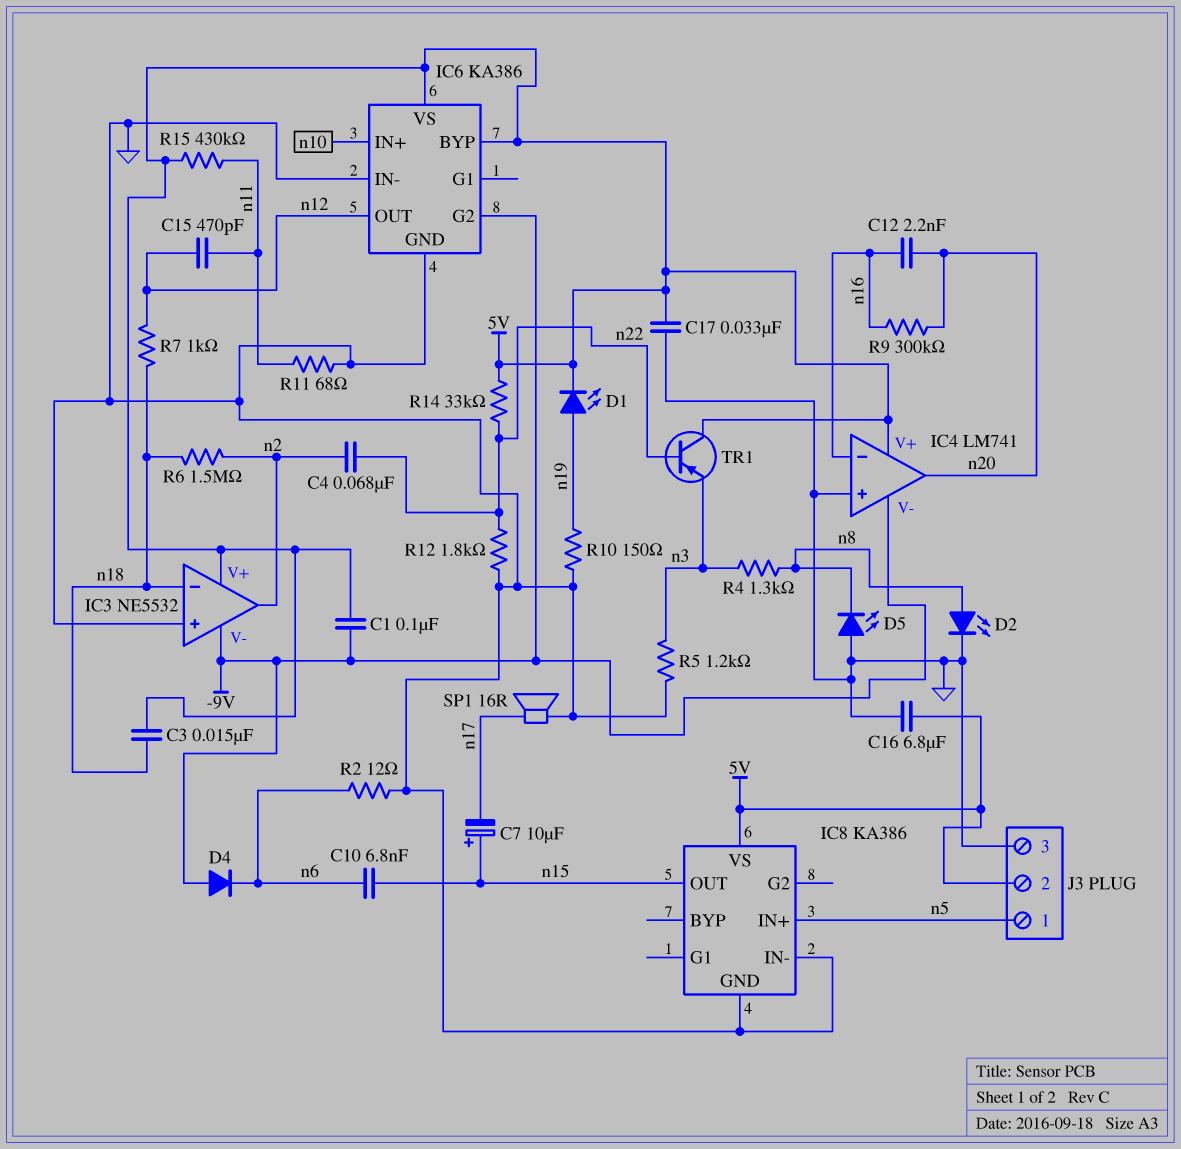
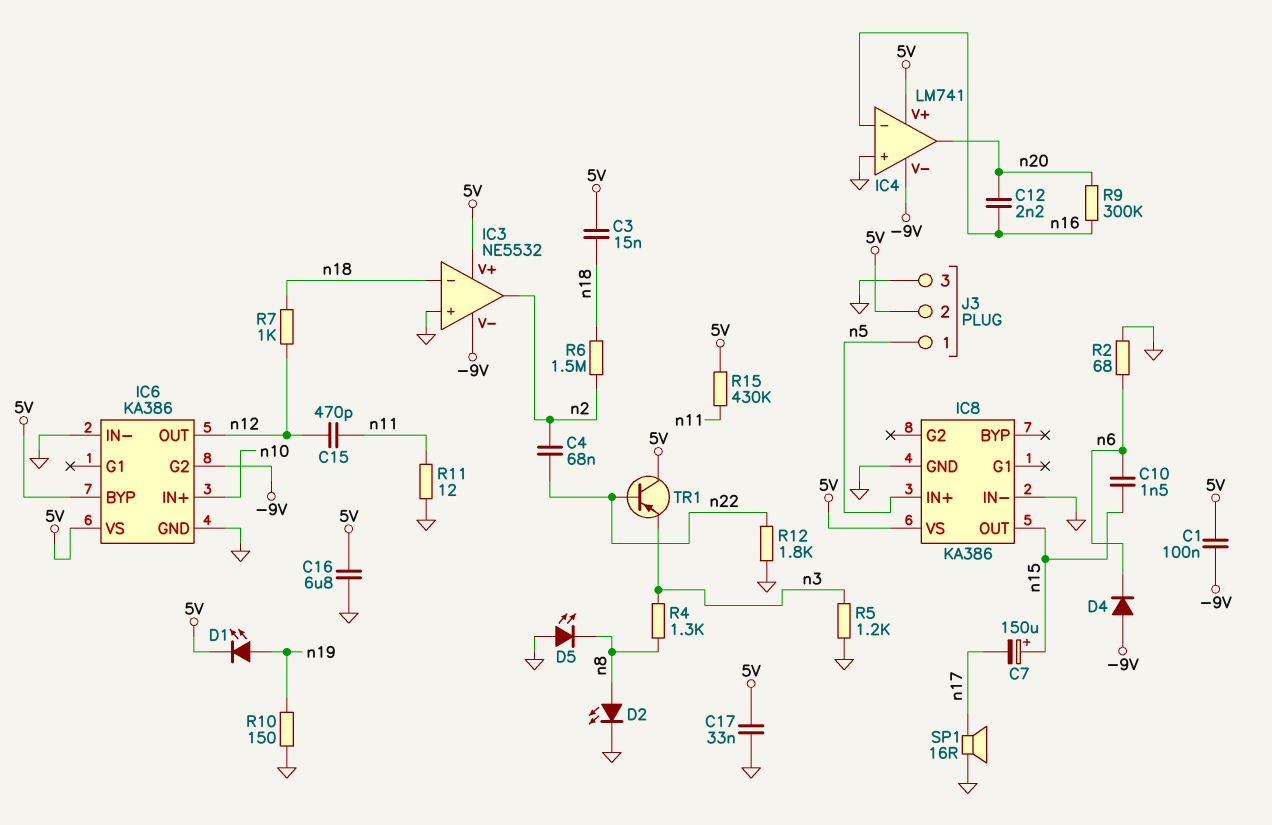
C7: 10uF (plus n15, minus n17) -> 150uF (plus n15, minus n17)
C10: 6.8nF (n6, n15) -> 1.5nF (n6, n15)
R2: 12 (GND, n6) -> 68 (GND, n6)
R11: 68 (GND, n11) -> 12 (GND, n11)
R14: 33k (5V, n22) -> none

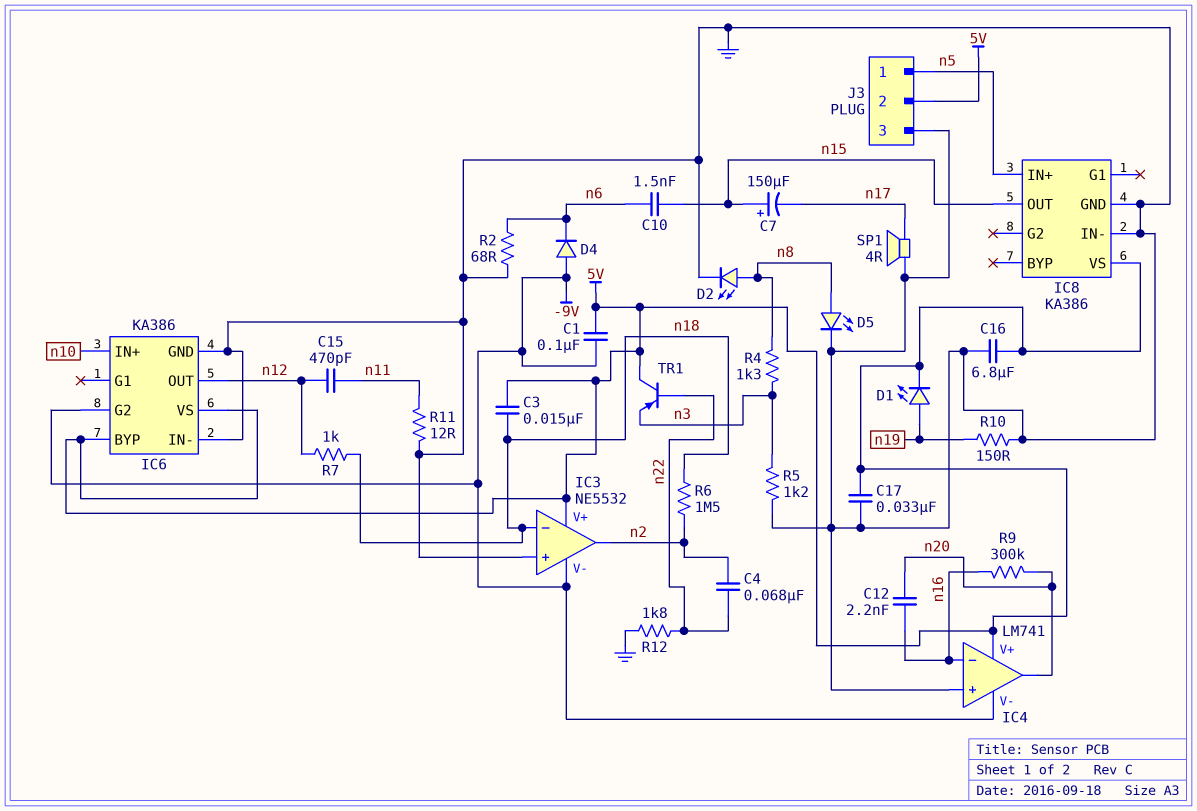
D5: LED (A GND, K n8) -> LED (A n8, K GND)
R15: 430k (5V, n11) -> none
SP1: speaker 16R (GND, n17) -> speaker 4R (GND, n17)

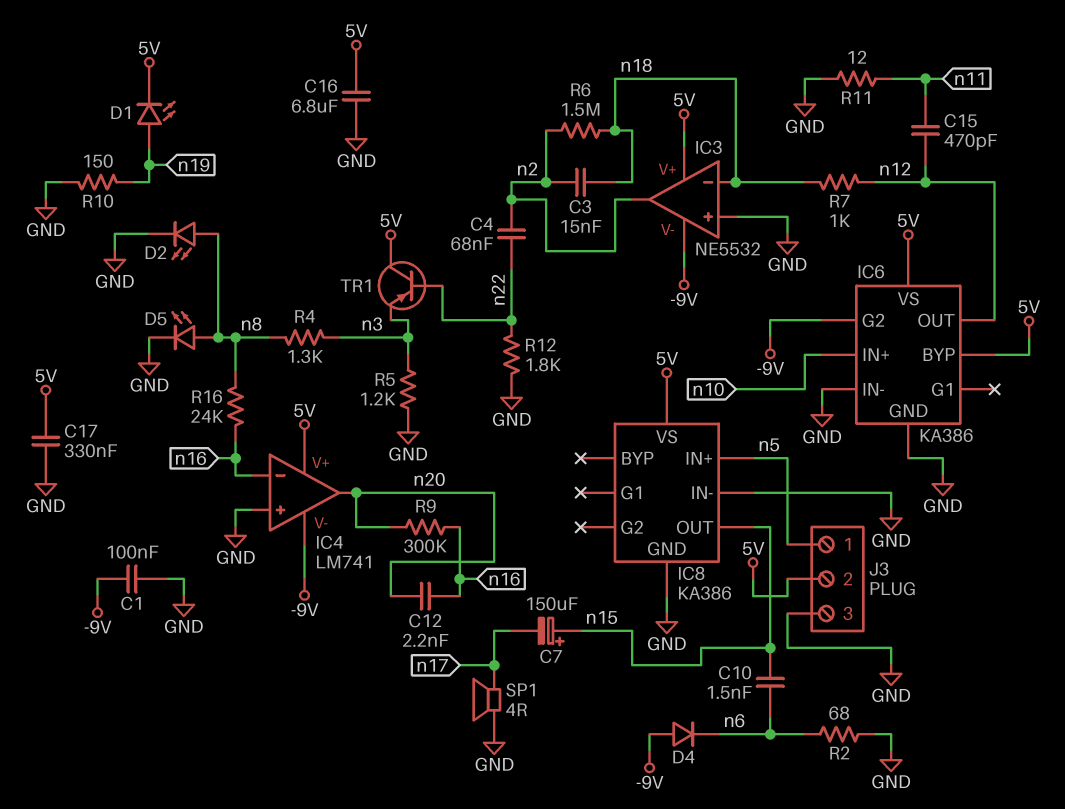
C1: 100nF (-9V, 5V) -> 100nF (-9V, GND)
C3: 15nF (5V, n18) -> 15nF (n2, n18)
C17: 33nF (5V, GND) -> 330nF (5V, GND)
R16: none -> 24k (n8, n16)

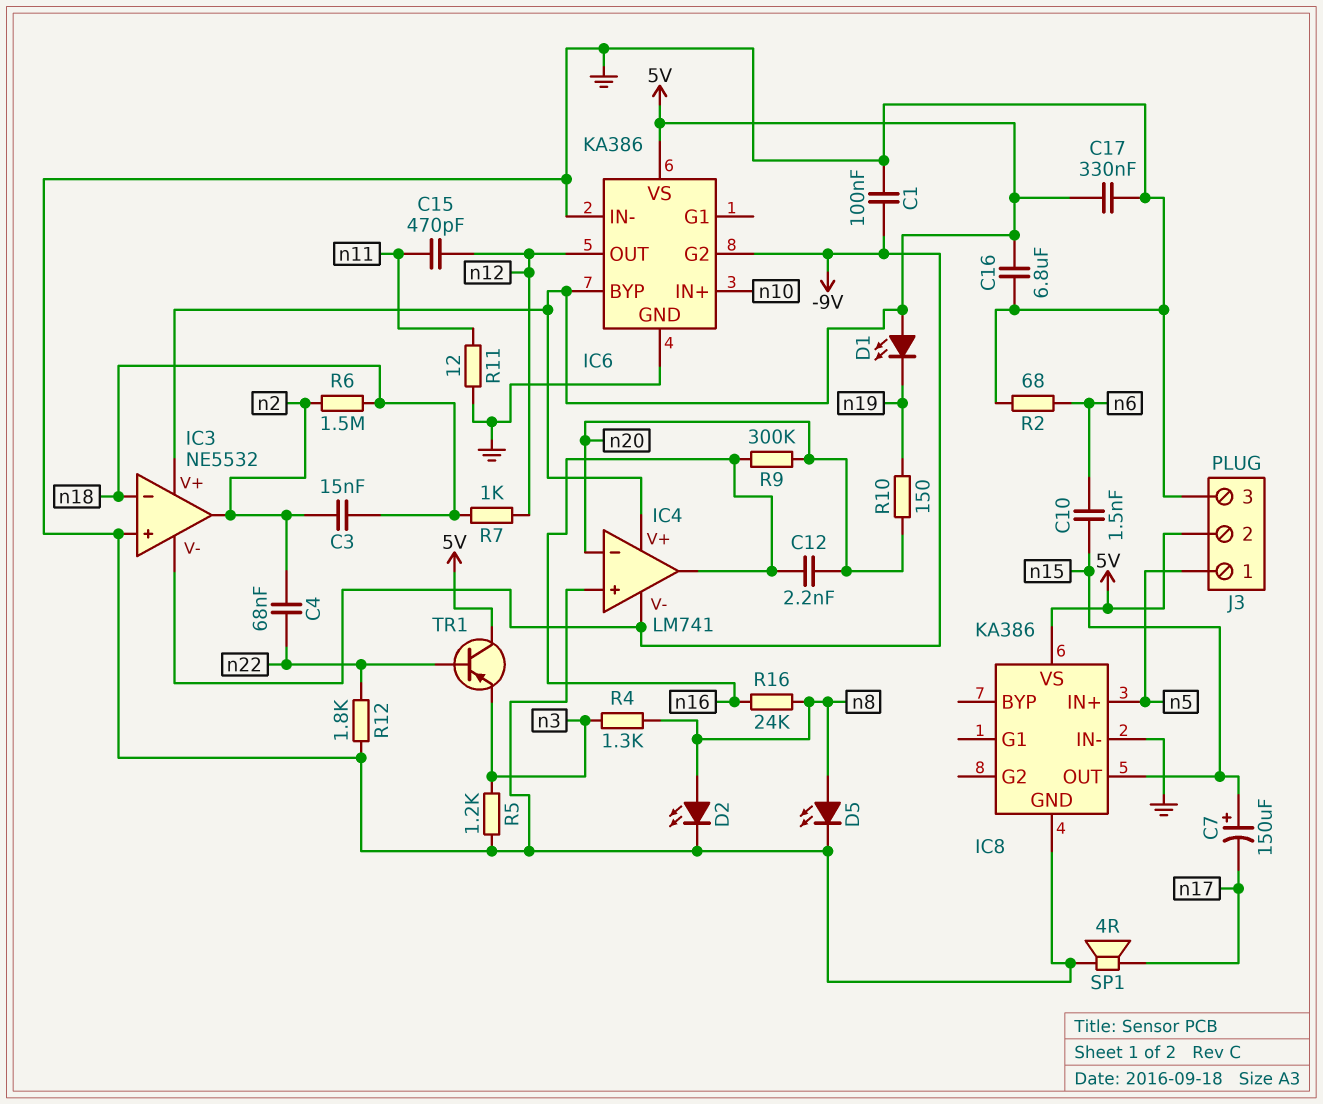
D1: LED (A n19, K 5V) -> LED (A 5V, K n19)
D4: diode (A -9V, K n6) -> none
IC4 pin in-: n16 -> n20
IC4 pin out: n20 -> n16
R10: 150 (GND, n19) -> 150 (n19, n20)

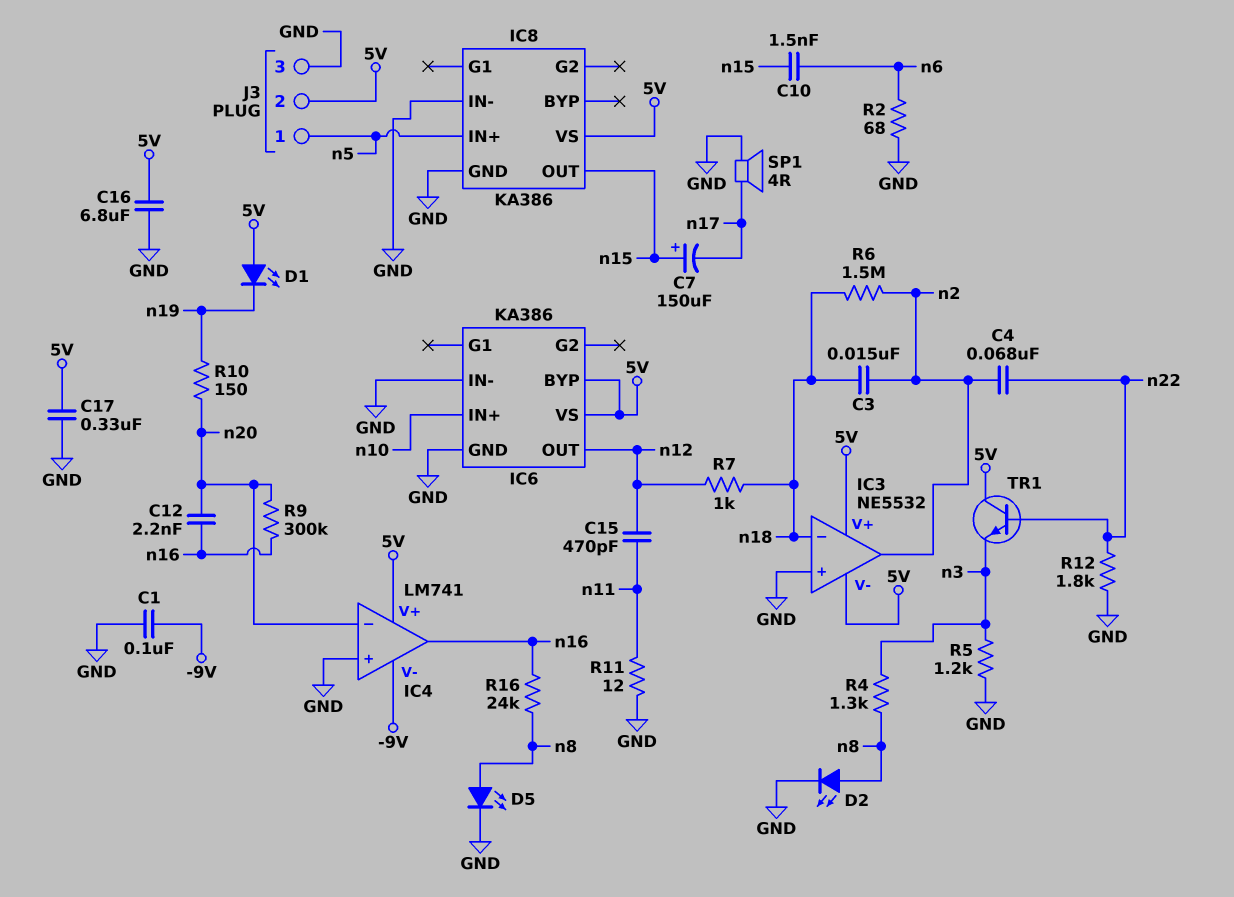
IC3 pin V-: -9V -> 5V
IC6 pin G2: -9V -> none
TR1: PNP (B n22, C 5V, E n3) -> NPN (B n22, C 5V, E n3)

